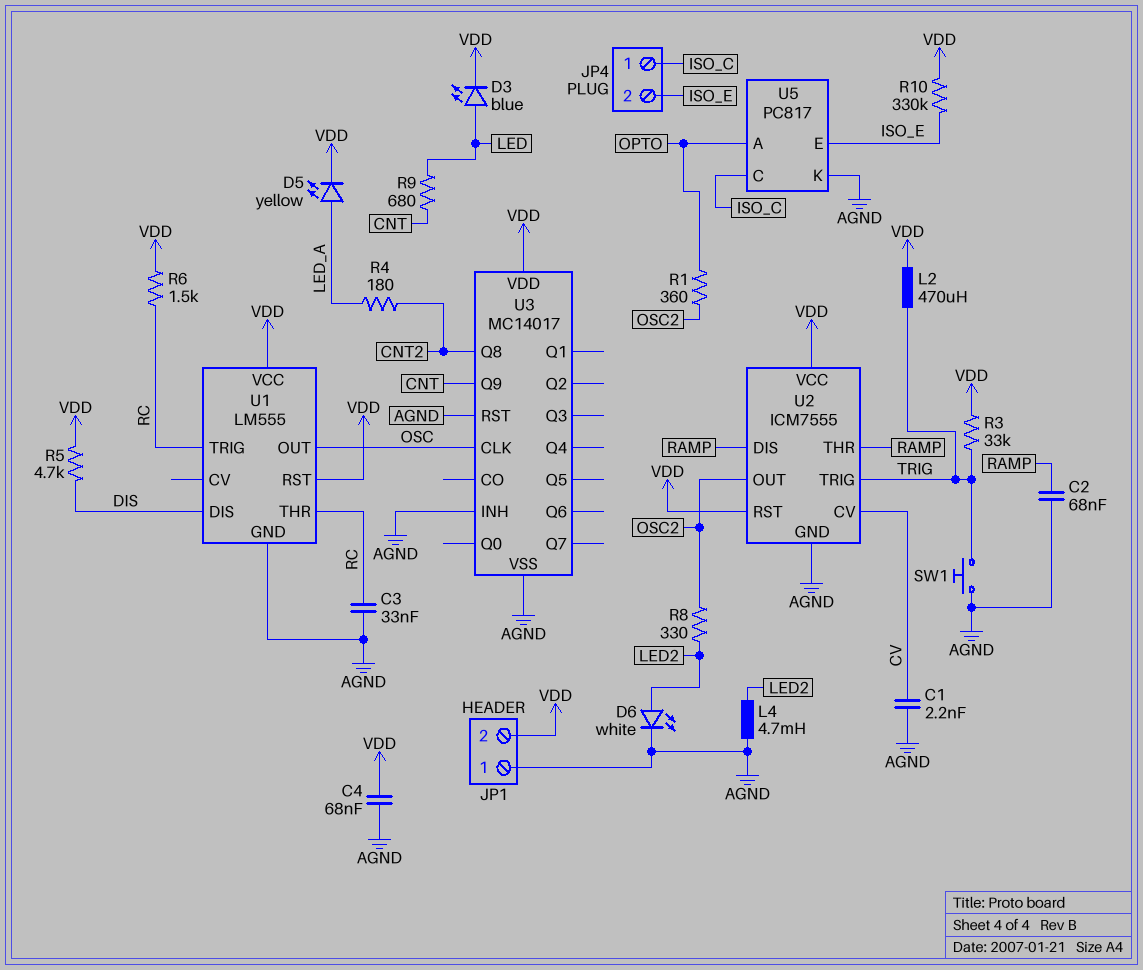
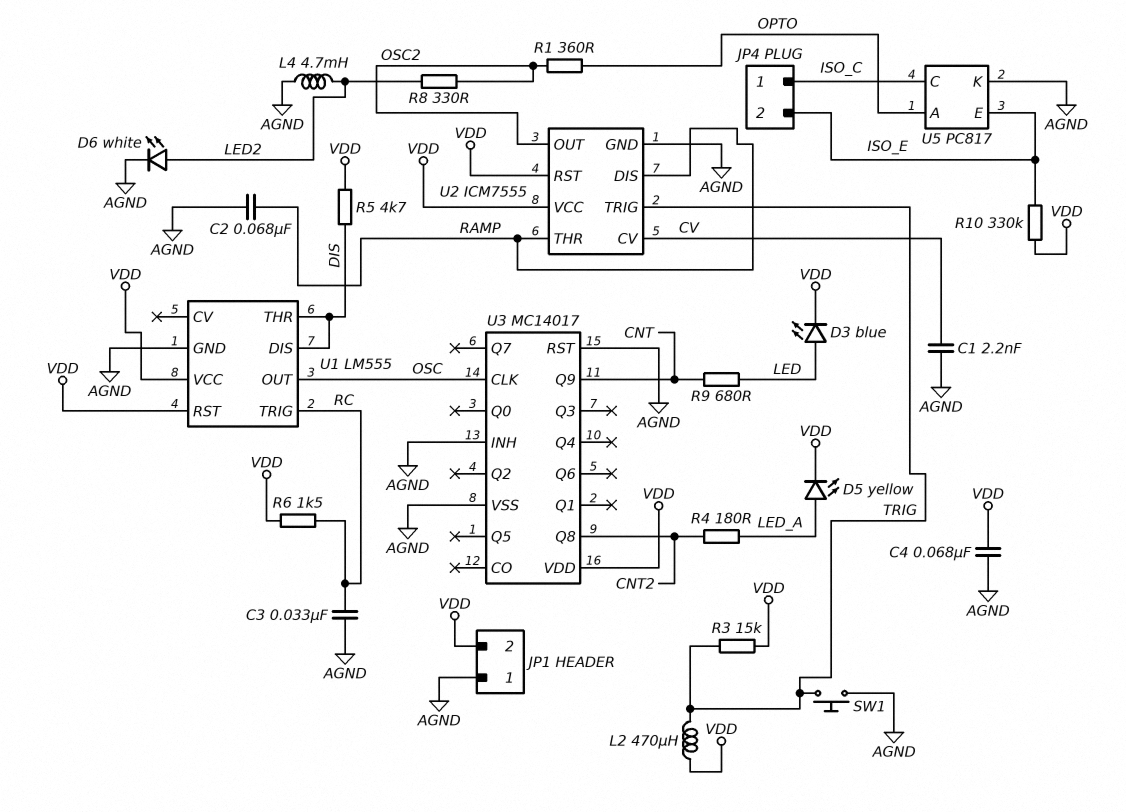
R3: 33k (TRIG, VDD) -> 15k (TRIG, VDD)
U1 pin THR: RC -> DIS

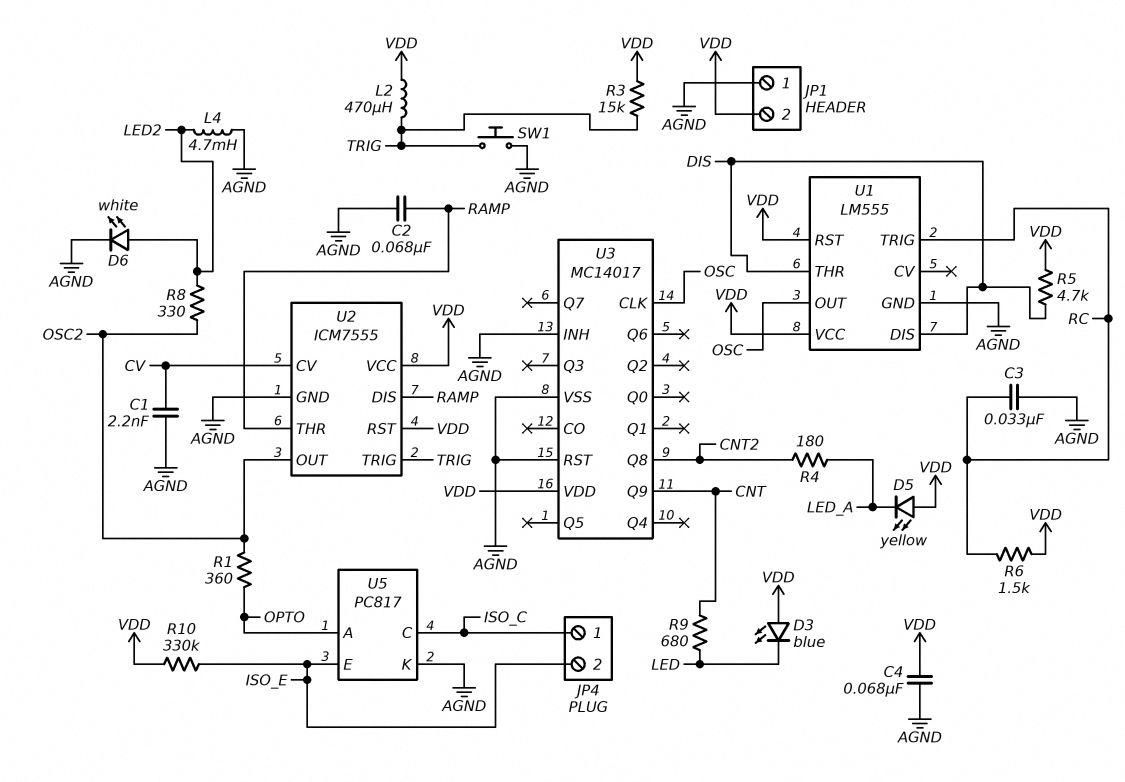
D3: LED blue (A LED, K VDD) -> LED blue (A VDD, K LED)
D5: LED yellow (A LED_A, K VDD) -> LED yellow (A VDD, K LED_A)

